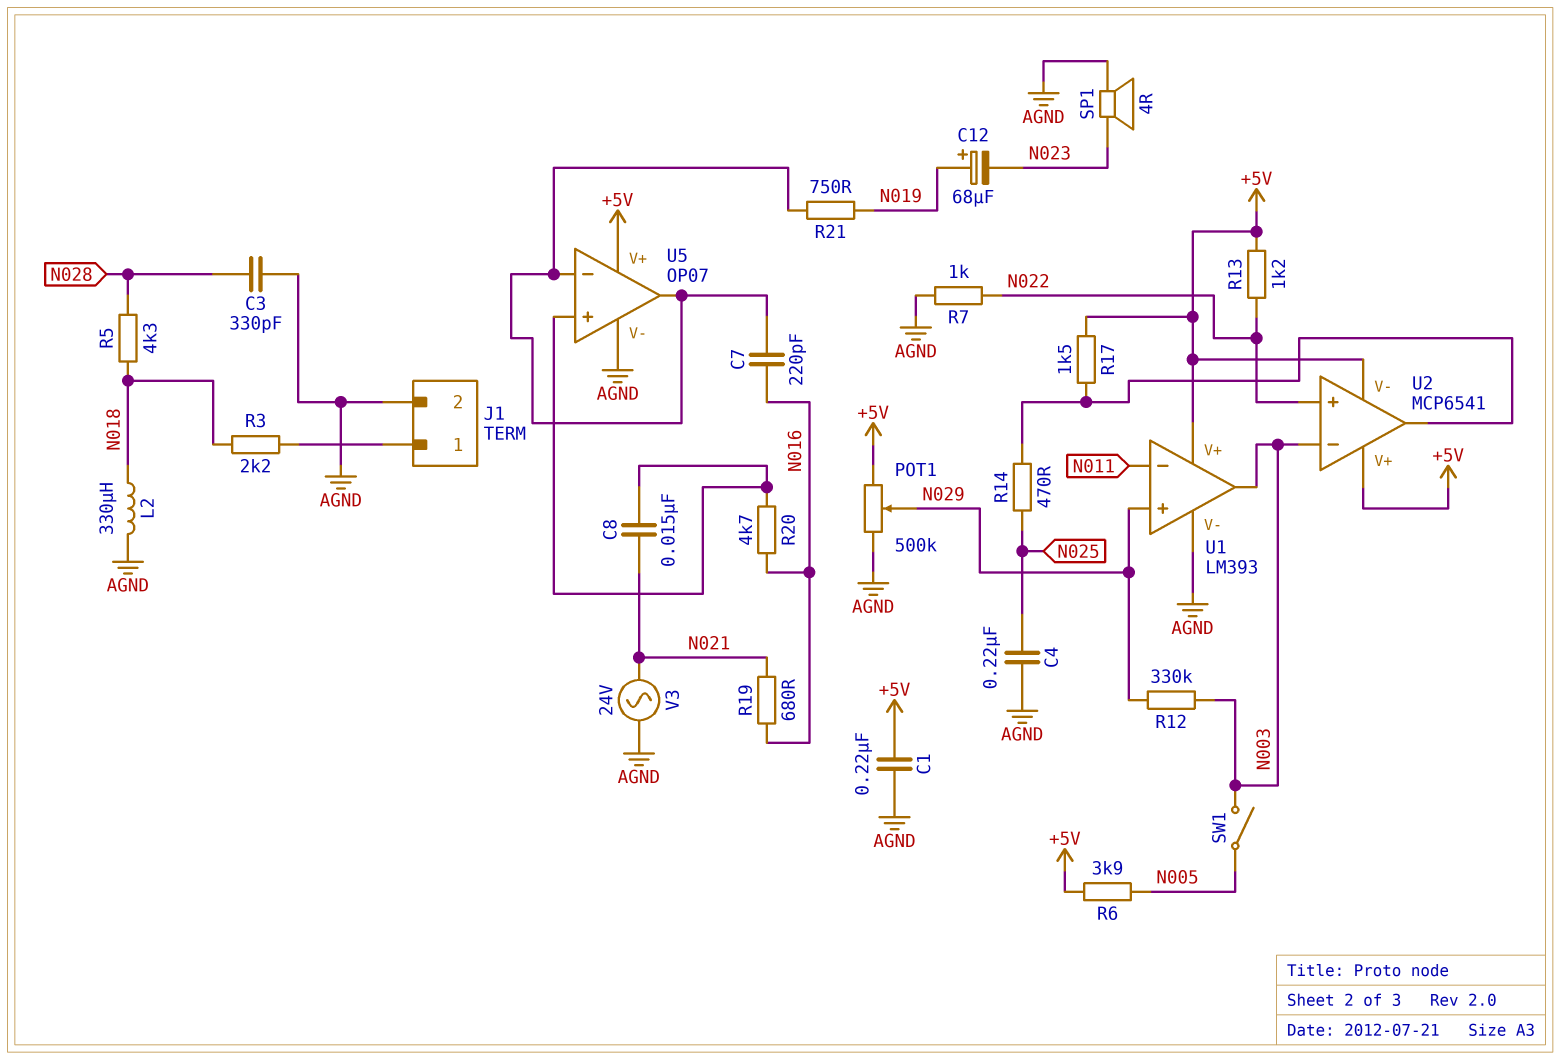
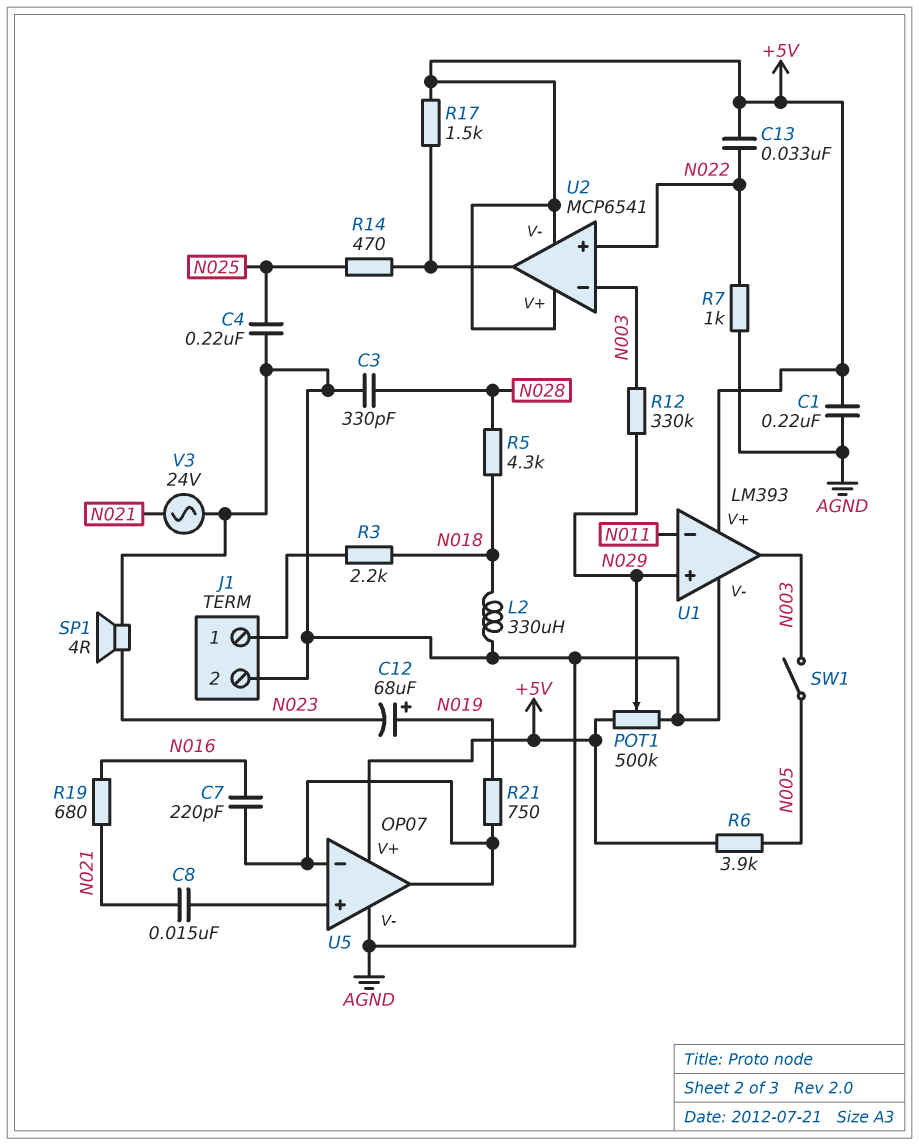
C13: none -> 33nF (+5V, N022)
R13: 1.2k (+5V, N022) -> none
R20: 4.7k (N016, U5/in+) -> none

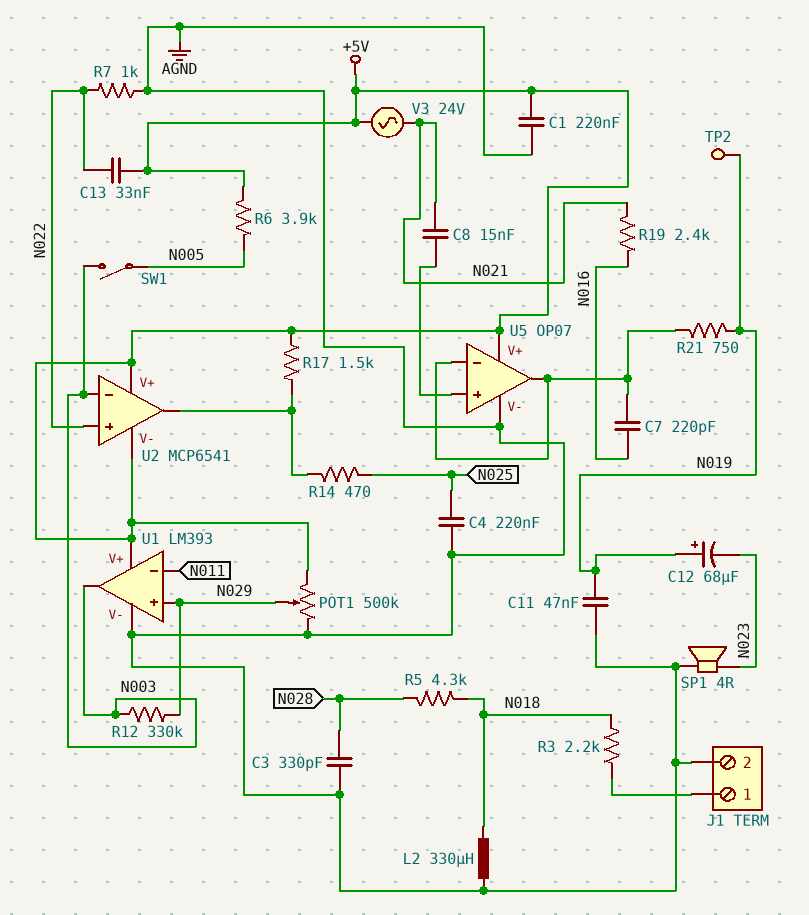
C11: none -> 47nF (AGND, N019)
R19: 680 (N016, N021) -> 2.4k (N016, N021)
TP2: none -> test point (N019)
V3: AC 24V (AGND, N021) -> AC 24V (+5V, N021)

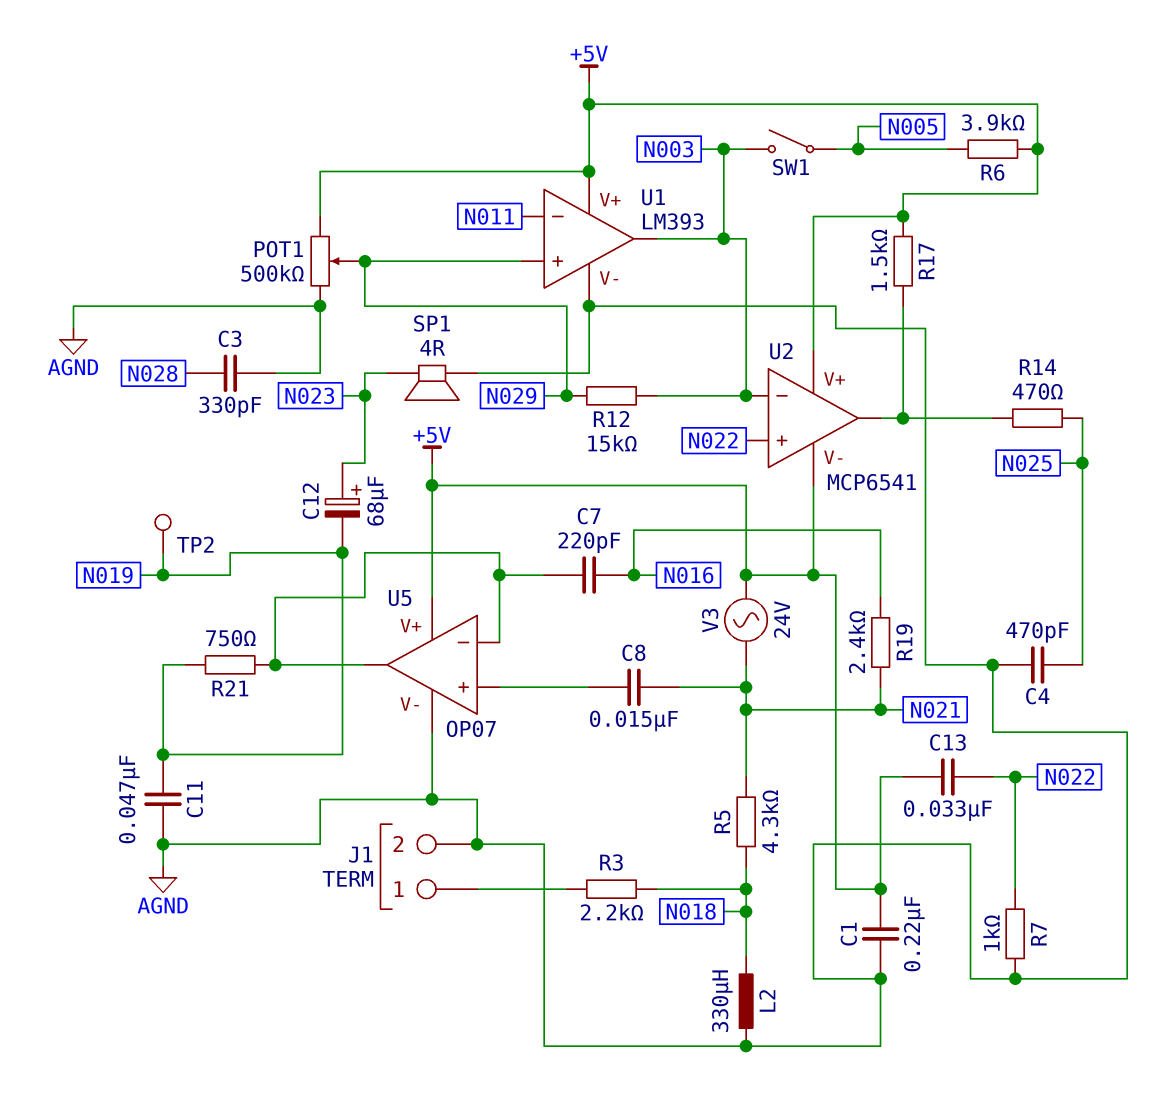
C4: 220nF (AGND, N025) -> 470pF (AGND, N025)
C12: 68uF (plus N019, minus N023) -> 68uF (plus N023, minus N019)
R5: 4.3k (N018, N028) -> 4.3k (N018, N021)
R12: 330k (N003, N029) -> 15k (N003, N029)

